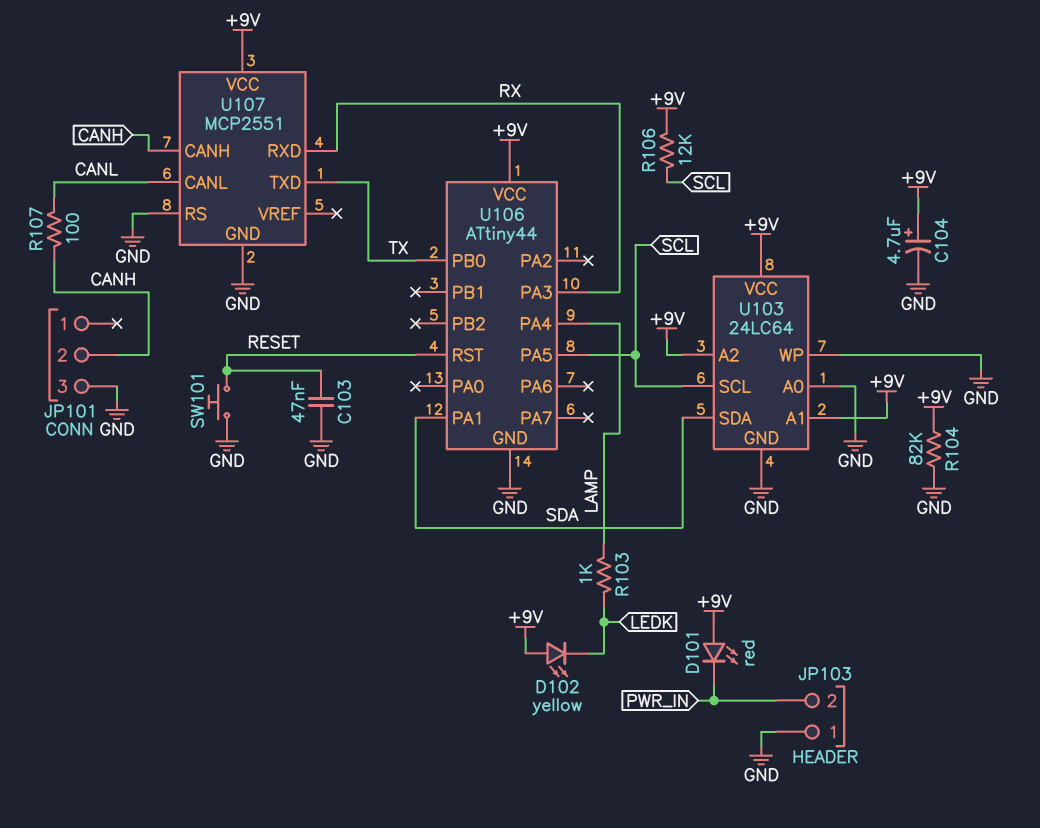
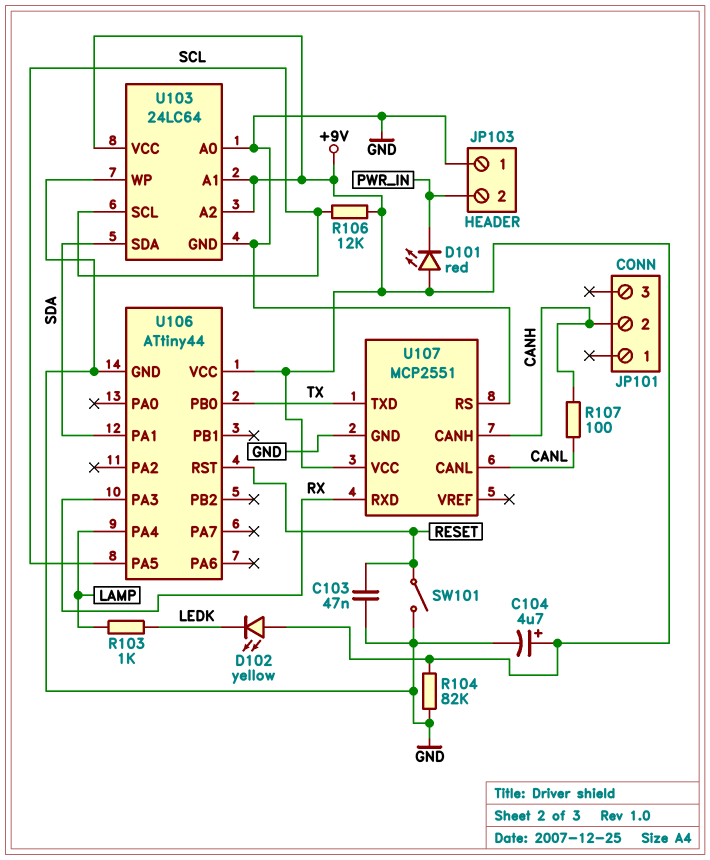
JP101 pin 3: GND -> none
SW101: button (GND, RESET) -> switch (GND, RESET)

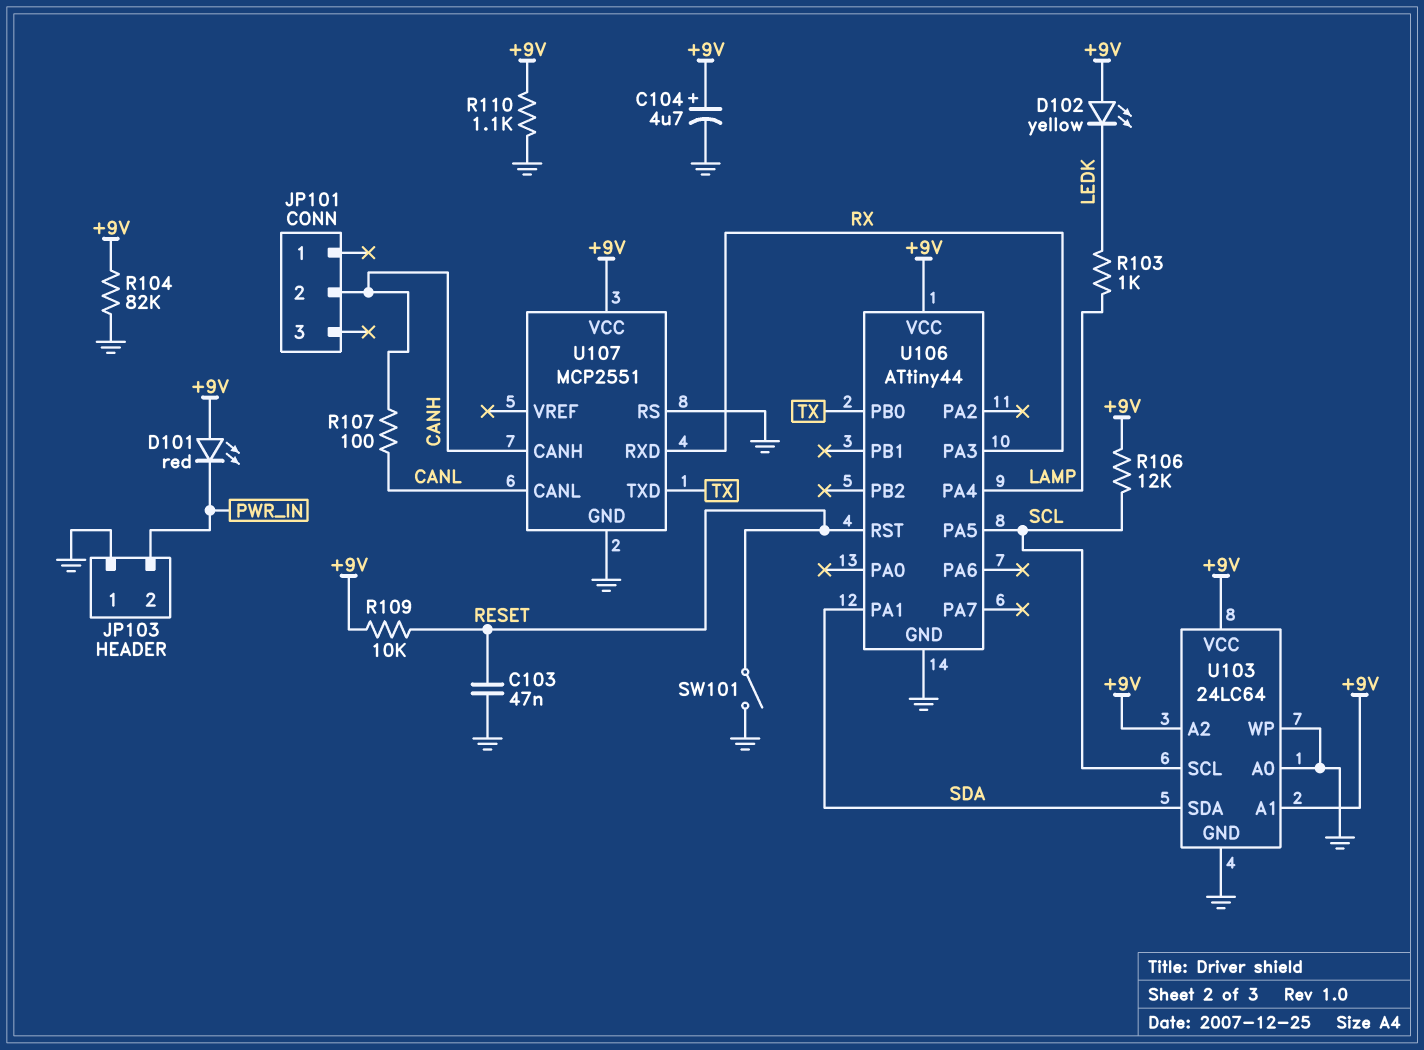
R109: none -> 10k (+9V, RESET)
R110: none -> 1.1k (+9V, GND)

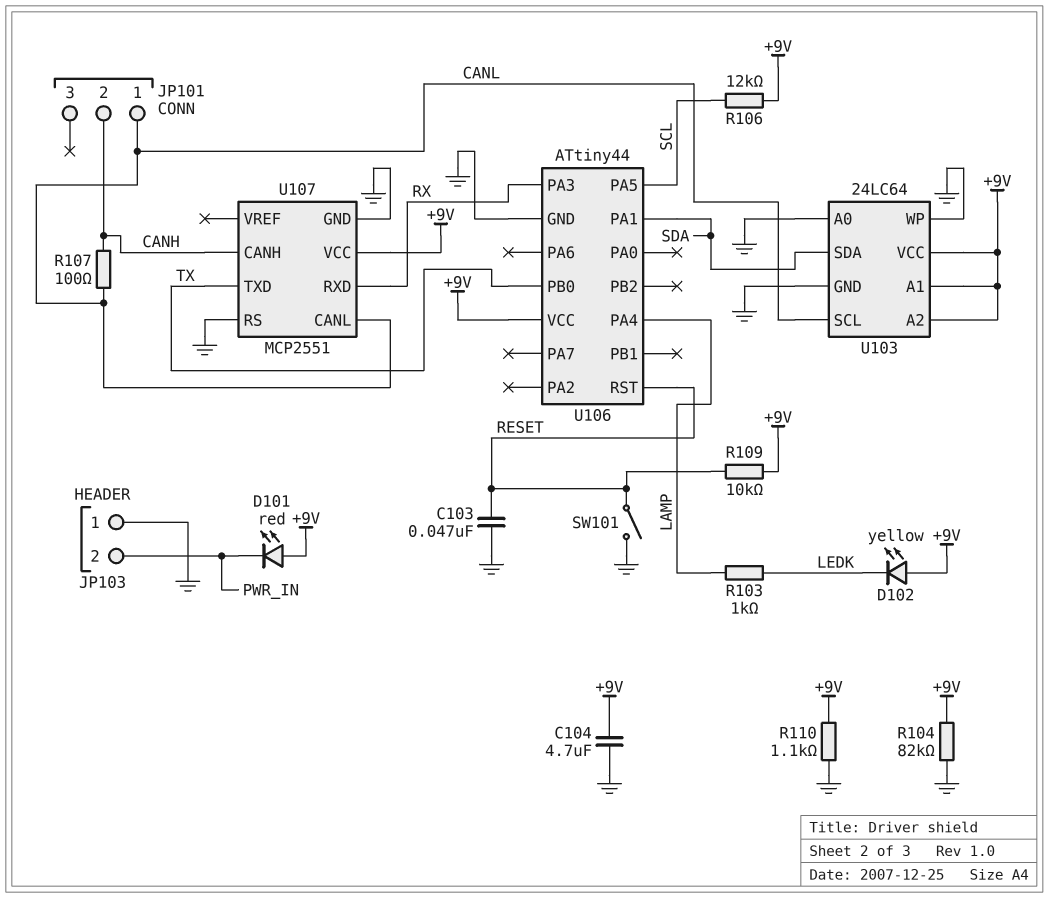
C104: 4.7uF (plus +9V, minus GND) -> 4.7uF (+9V, GND)
JP101 pin 1: none -> CANL
U103 pin SCL: SCL -> CANL

